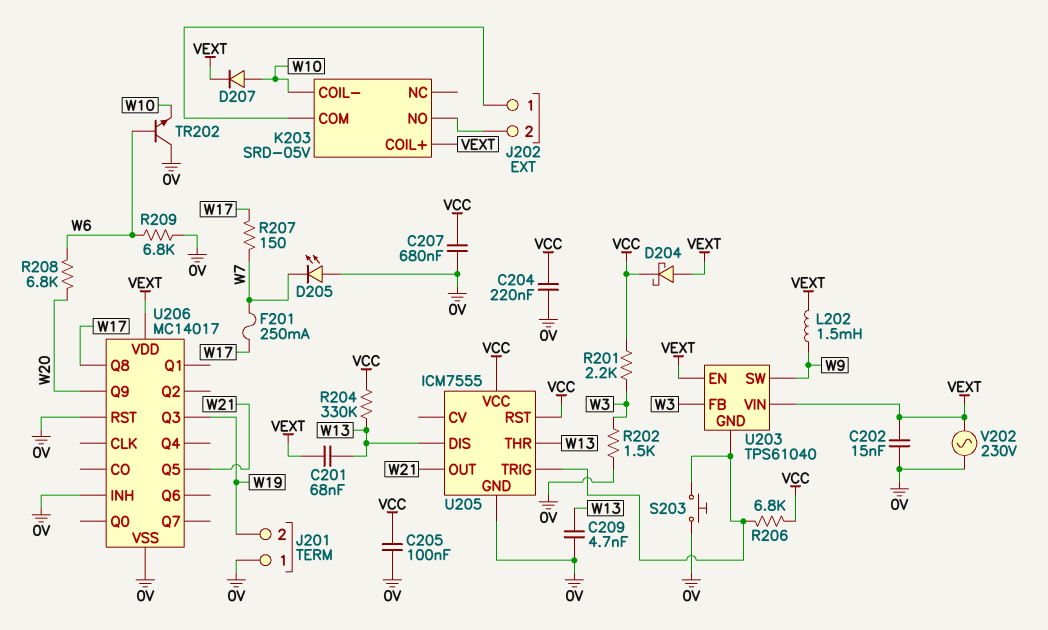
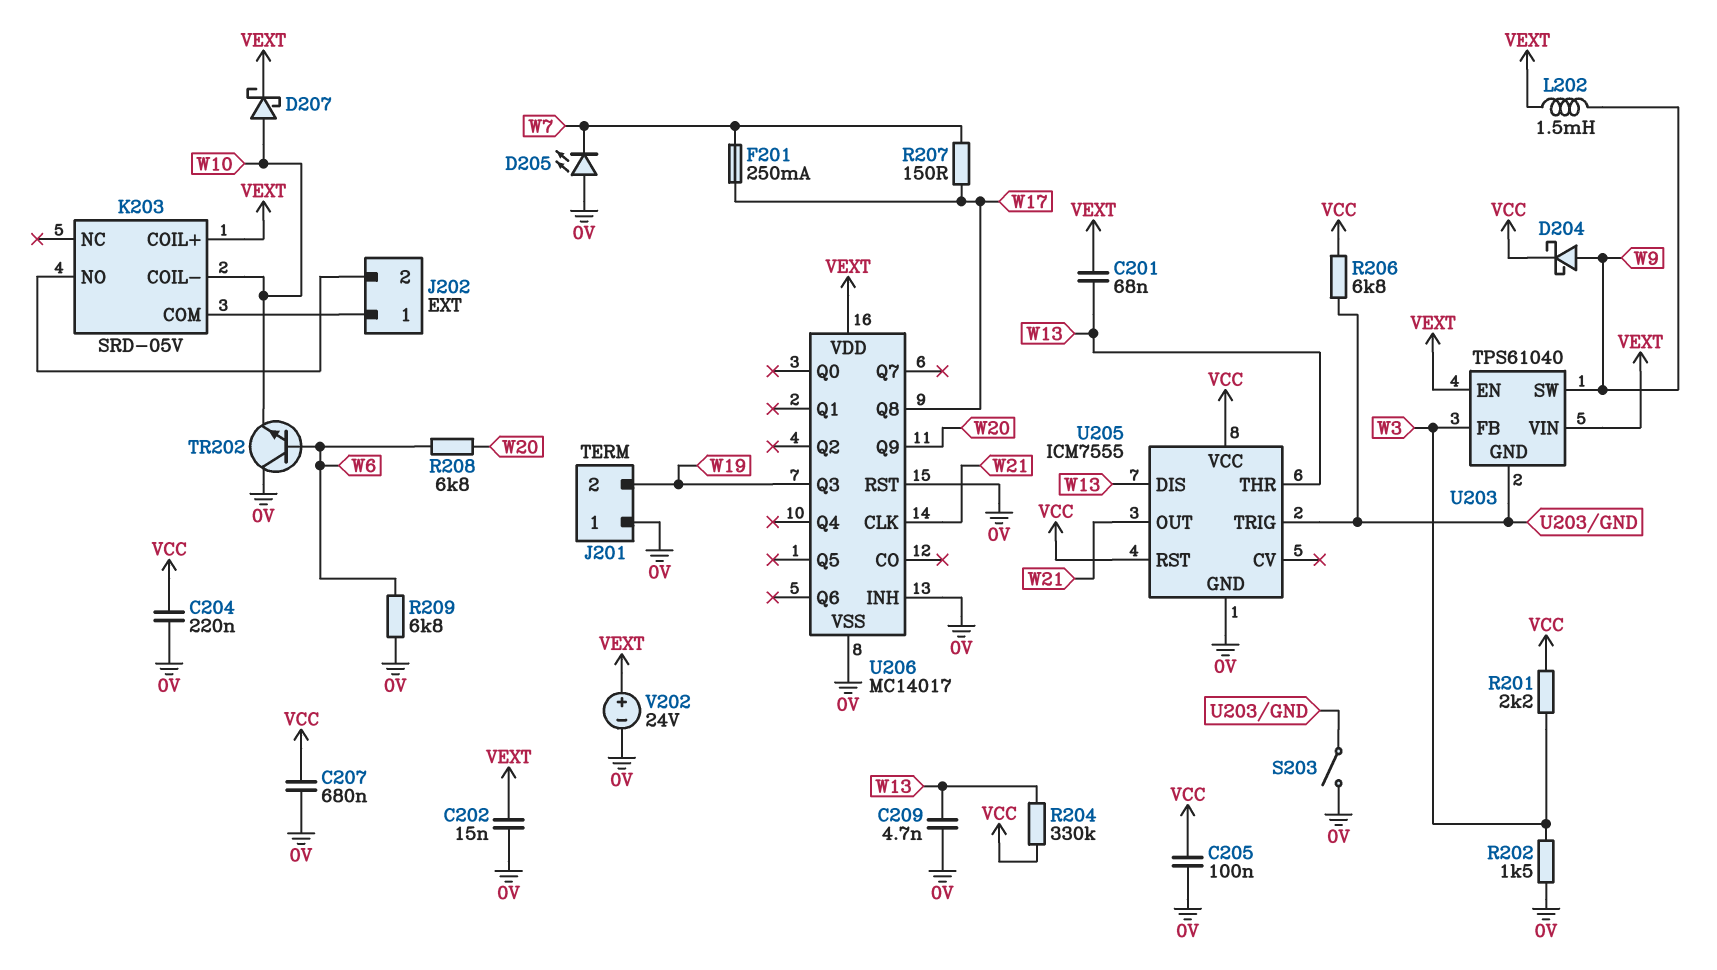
D204: schottky (A VEXT, K VCC) -> schottky (A W9, K VCC)
D207: diode (A W10, K VEXT) -> schottky (A W10, K VEXT)
S203: button (0V, U203/GND) -> switch (0V, U203/GND)
U206 pin CLK: none -> W21
U206 pin Q5: W21 -> none
V202: AC 230V (0V, VEXT) -> 24V (plus VEXT, minus 0V)

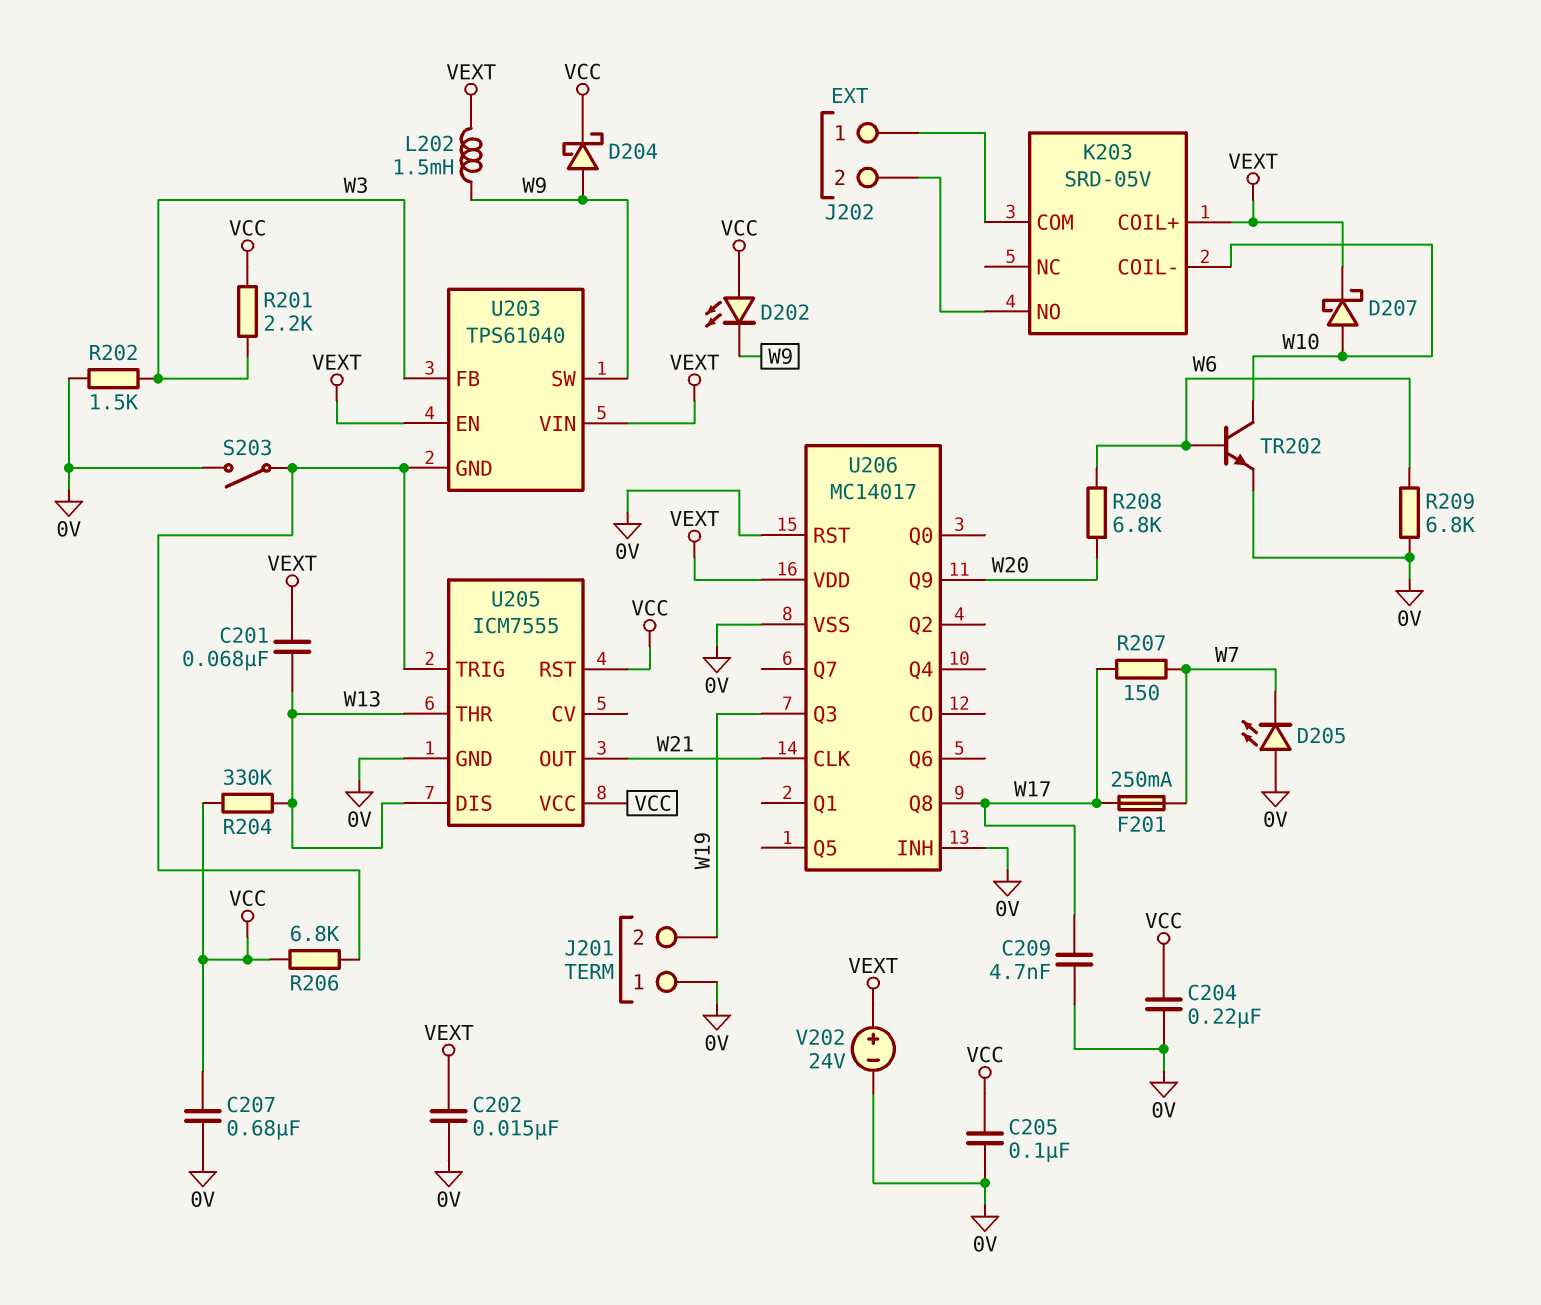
C209: 4.7nF (0V, W13) -> 4.7nF (0V, W17)
D202: none -> LED (A VCC, K W9)
TR202: NPN (B W6, C 0V, E W10) -> NPN (B W6, C W10, E 0V)

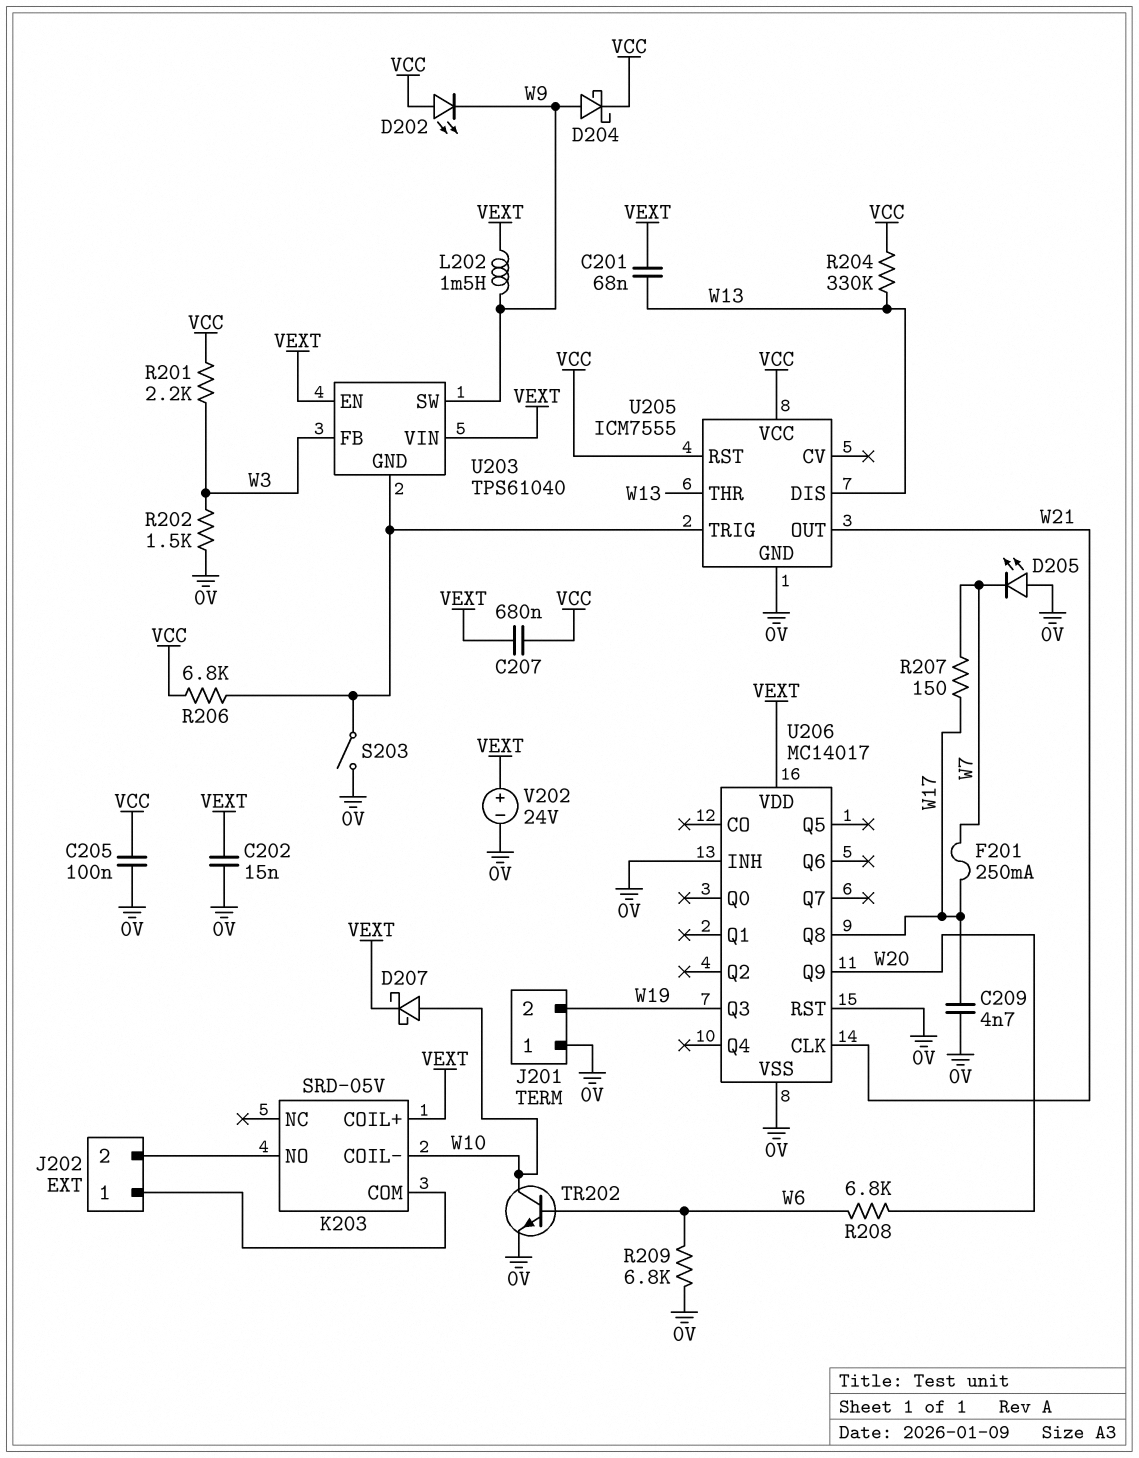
C204: 220nF (0V, VCC) -> none
C207: 680nF (0V, VCC) -> 680nF (VCC, VEXT)

